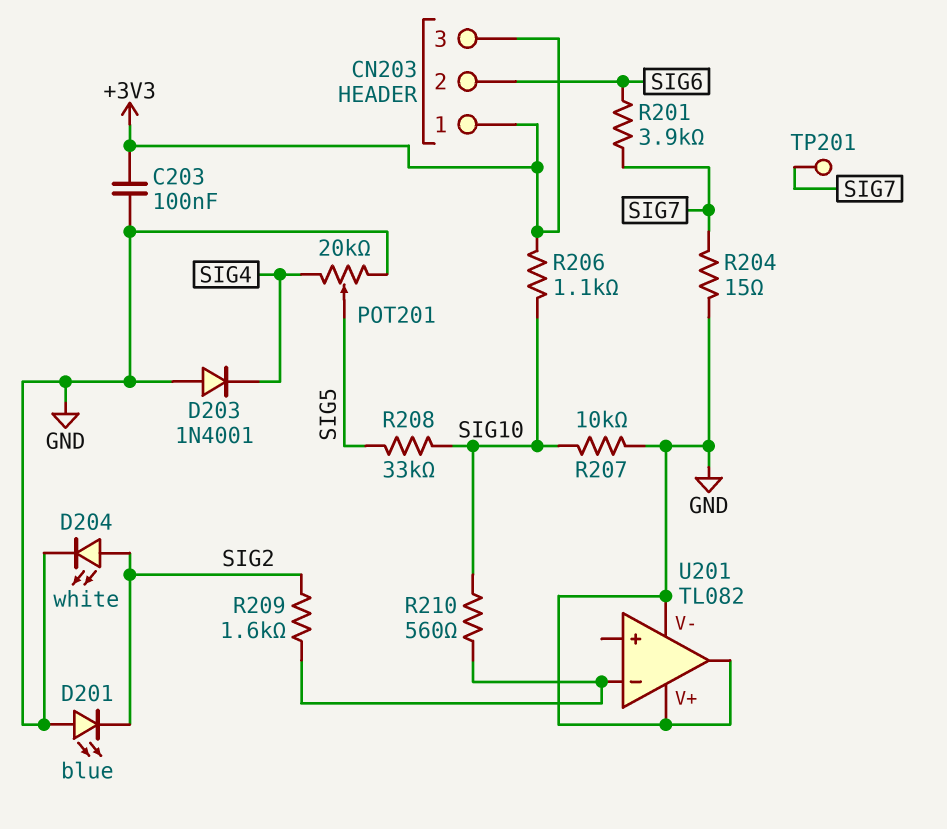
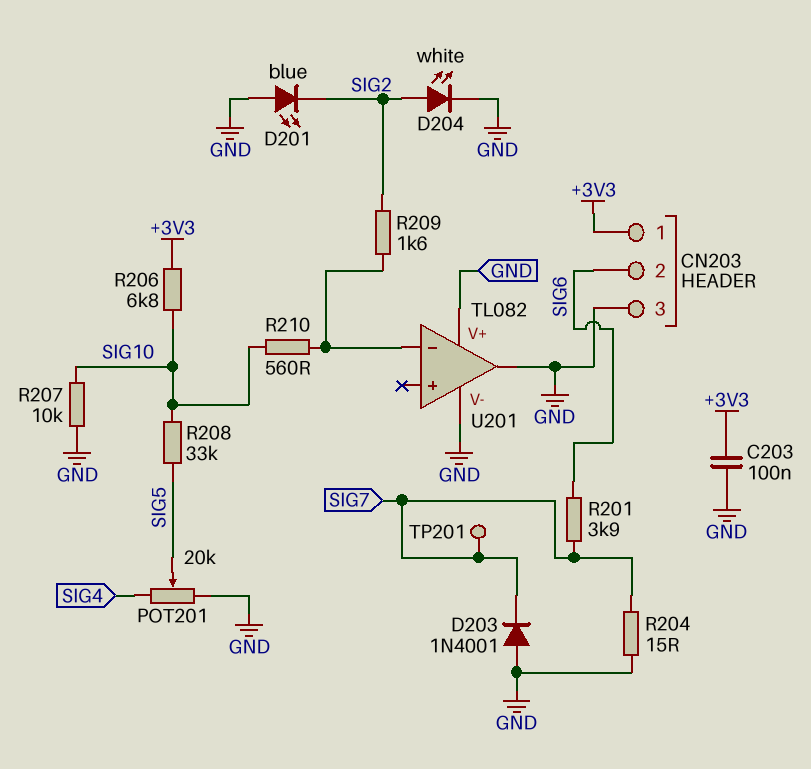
CN203 pin 3: +3V3 -> GND
D203: diode 1N4001 (A GND, K SIG4) -> diode 1N4001 (A GND, K SIG7)
R206: 1.1k (+3V3, SIG10) -> 6.8k (+3V3, SIG10)

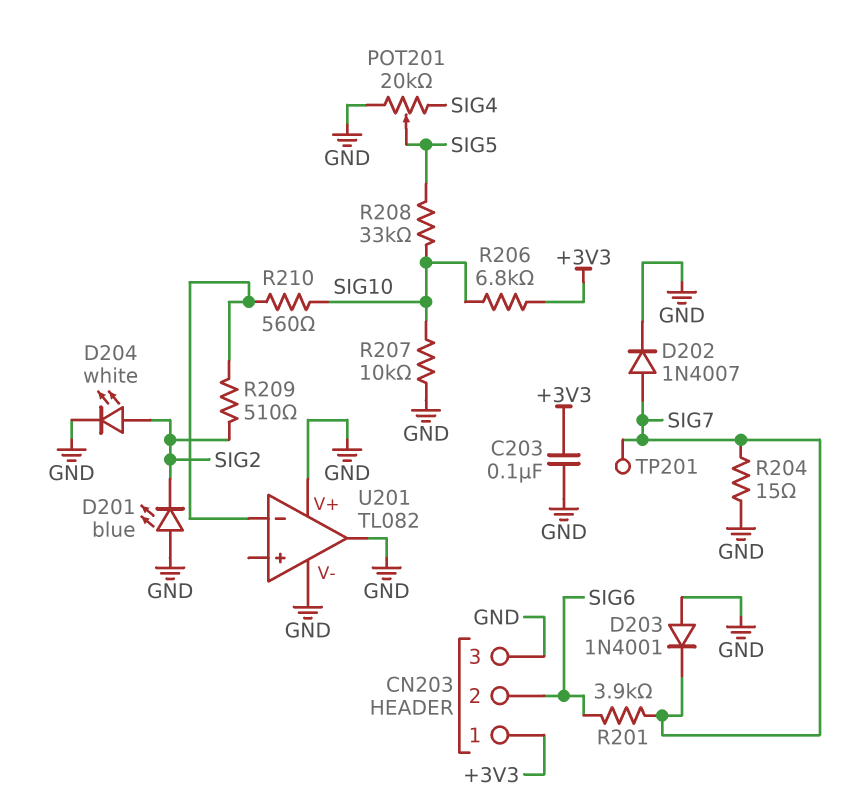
D202: none -> diode 1N4007 (A SIG7, K GND)
R209: 1.6k (SIG2, U201/in-) -> 510 (SIG2, U201/in-)

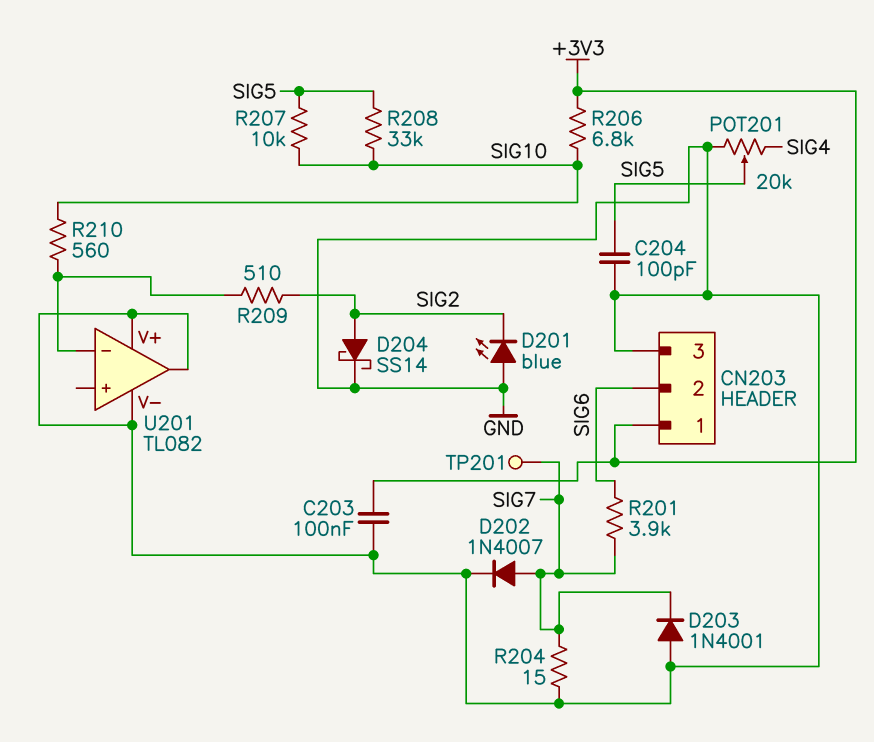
C204: none -> 100pF (GND, SIG5)
D204: LED white (A SIG2, K GND) -> schottky SS14 (A SIG2, K GND)
R207: 10k (GND, SIG10) -> 10k (SIG5, SIG10)

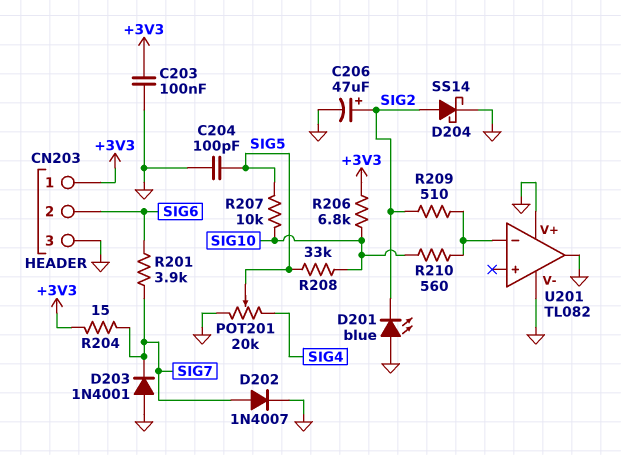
C206: none -> 47uF (plus SIG2, minus GND)
R204: 15 (GND, SIG7) -> 15 (+3V3, SIG7)
TP201: test point (SIG7) -> none

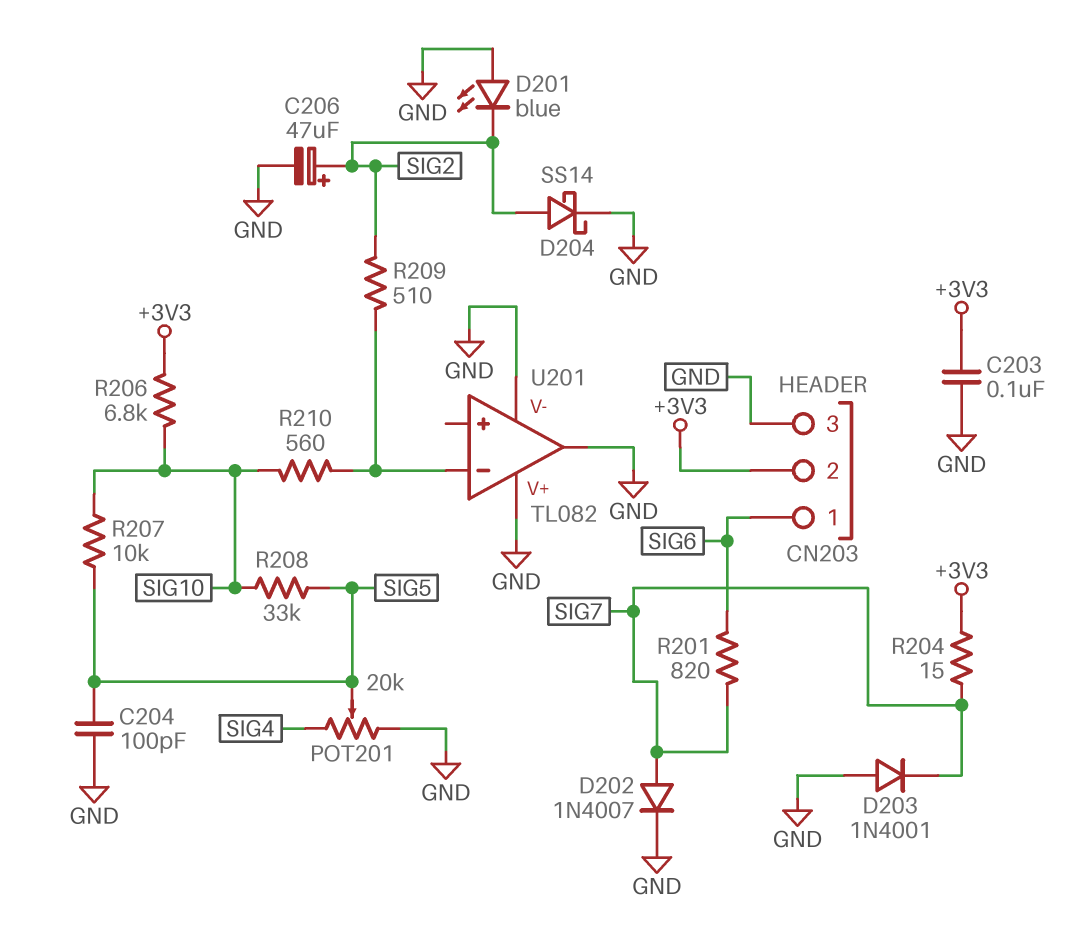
CN203 pin 1: +3V3 -> SIG6
CN203 pin 2: SIG6 -> +3V3
R201: 3.9k (SIG6, SIG7) -> 820 (SIG6, SIG7)

